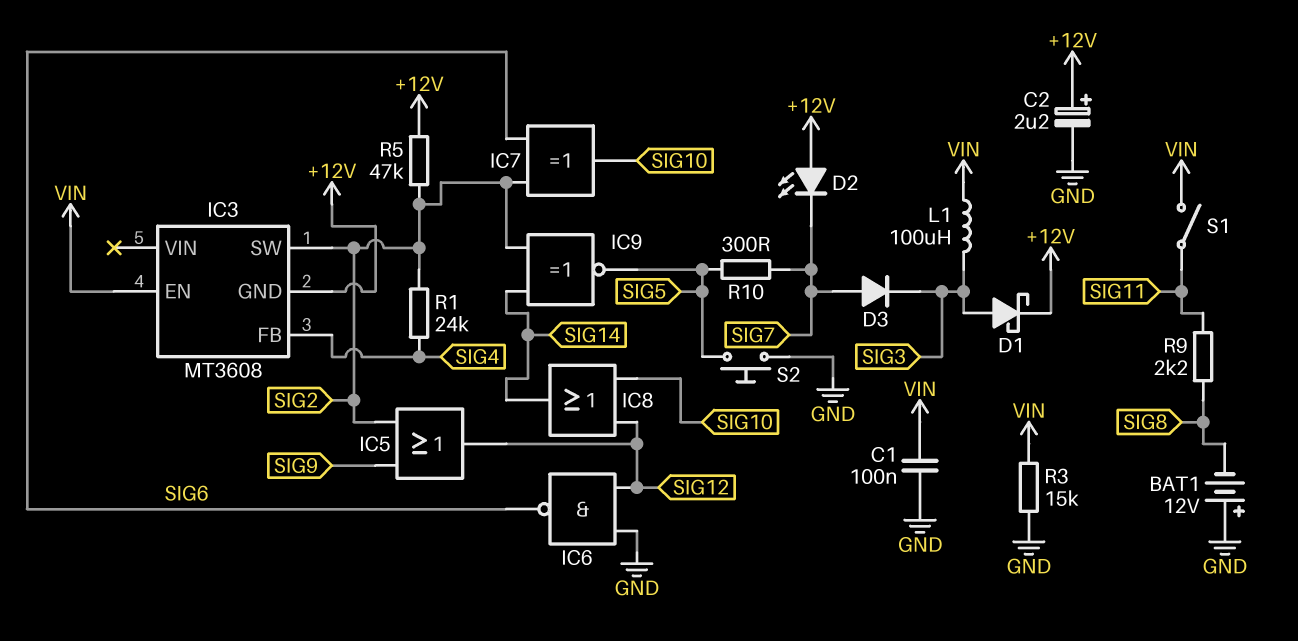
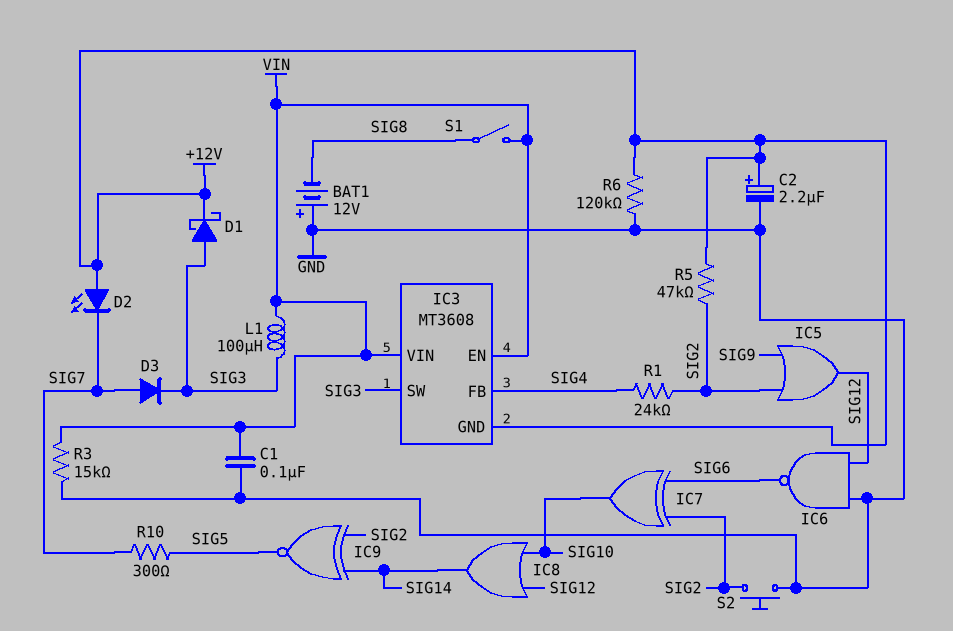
IC3 pin SW: SIG2 -> SIG3
IC3 pin VIN: none -> VIN
R6: none -> 120k (+12V, GND)
R9: 2.2k (SIG8, SIG11) -> none
S1: switch (SIG11, VIN) -> switch (SIG8, VIN)
S2: button (GND, SIG5) -> button (GND, SIG2)

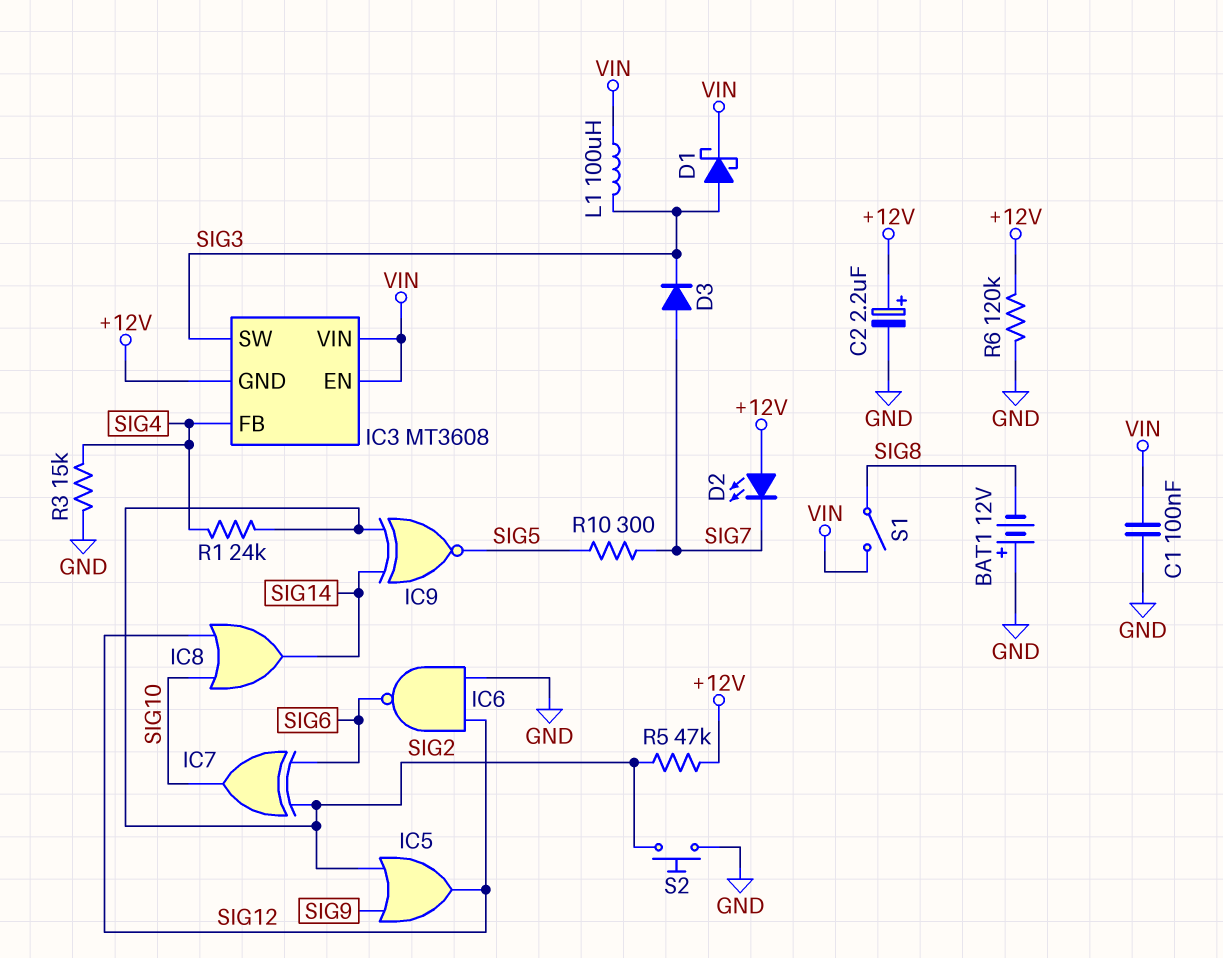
D1: schottky (A SIG3, K +12V) -> schottky (A SIG3, K VIN)
R3: 15k (GND, VIN) -> 15k (GND, SIG4)

